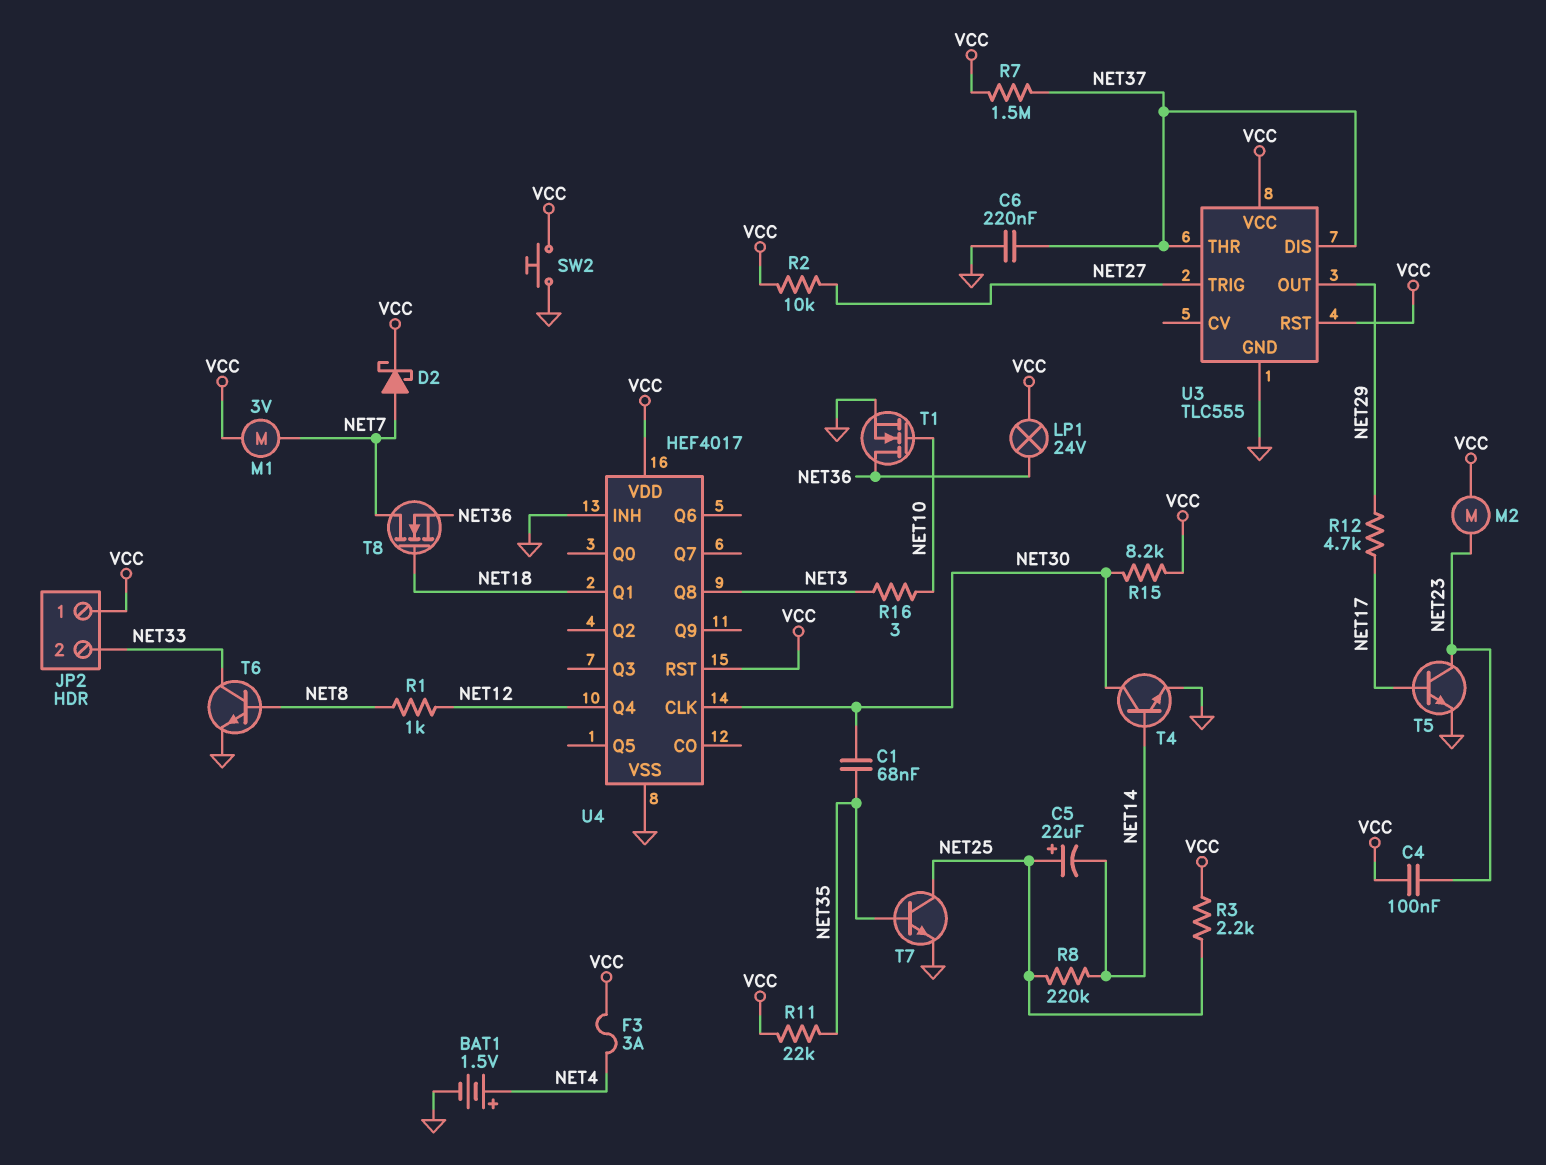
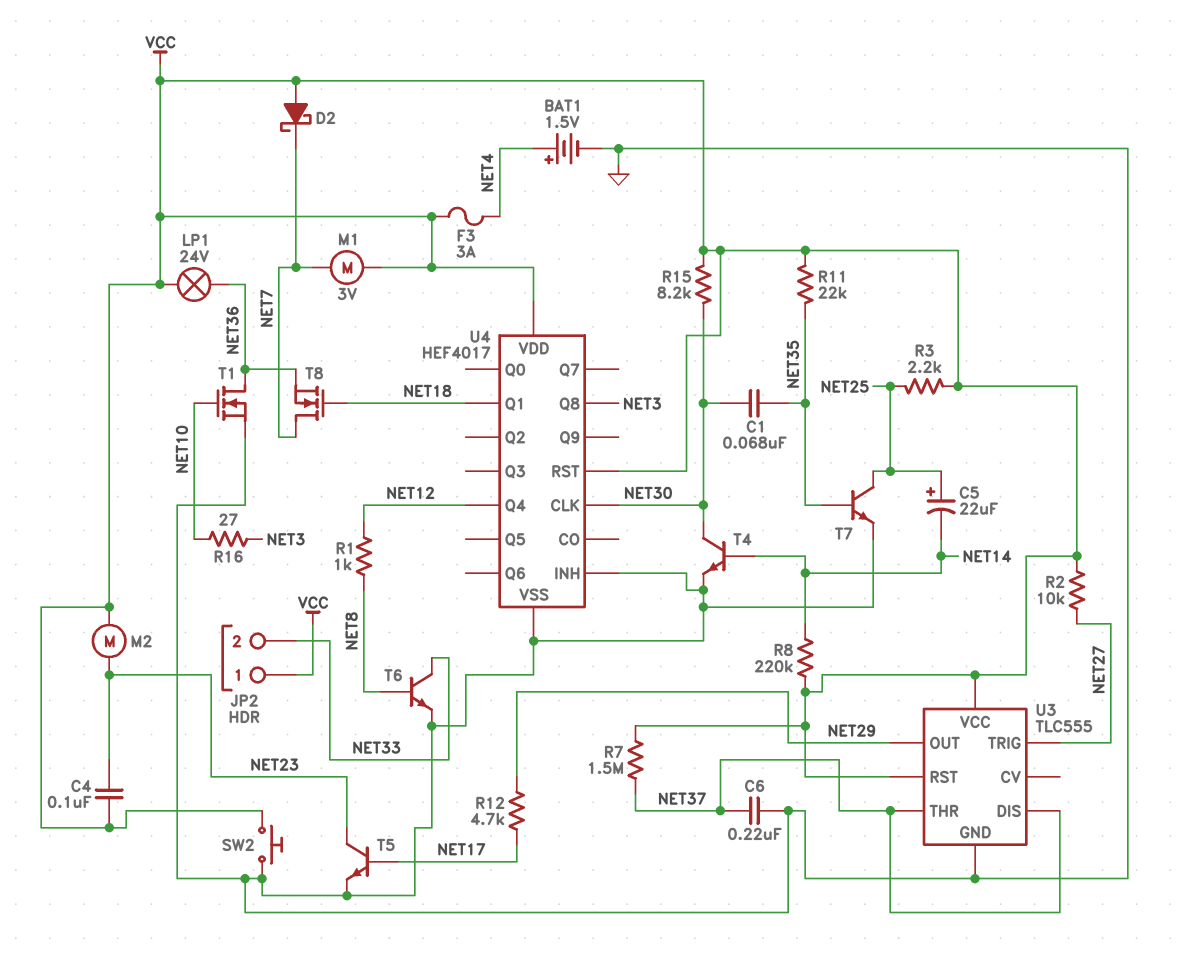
D2: schottky (A NET7, K VCC) -> schottky (A VCC, K NET7)
R8: 220k (NET14, NET25) -> 220k (NET14, VCC)
R16: 3 (NET3, NET10) -> 27 (NET3, NET10)

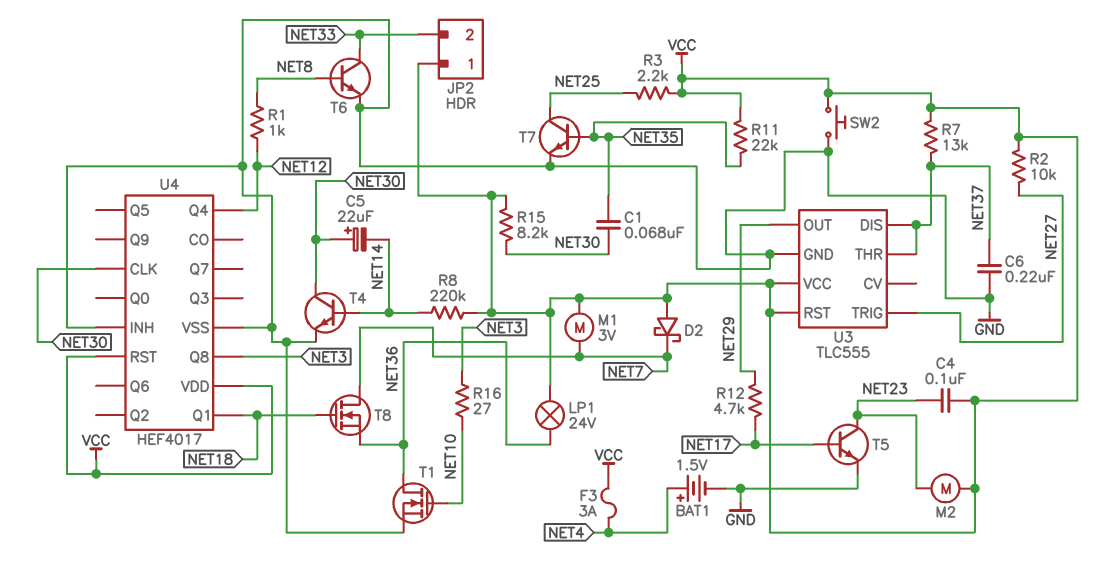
C5: 22uF (plus NET25, minus NET14) -> 22uF (plus NET30, minus NET14)
R7: 1.5M (NET37, VCC) -> 13k (NET37, VCC)

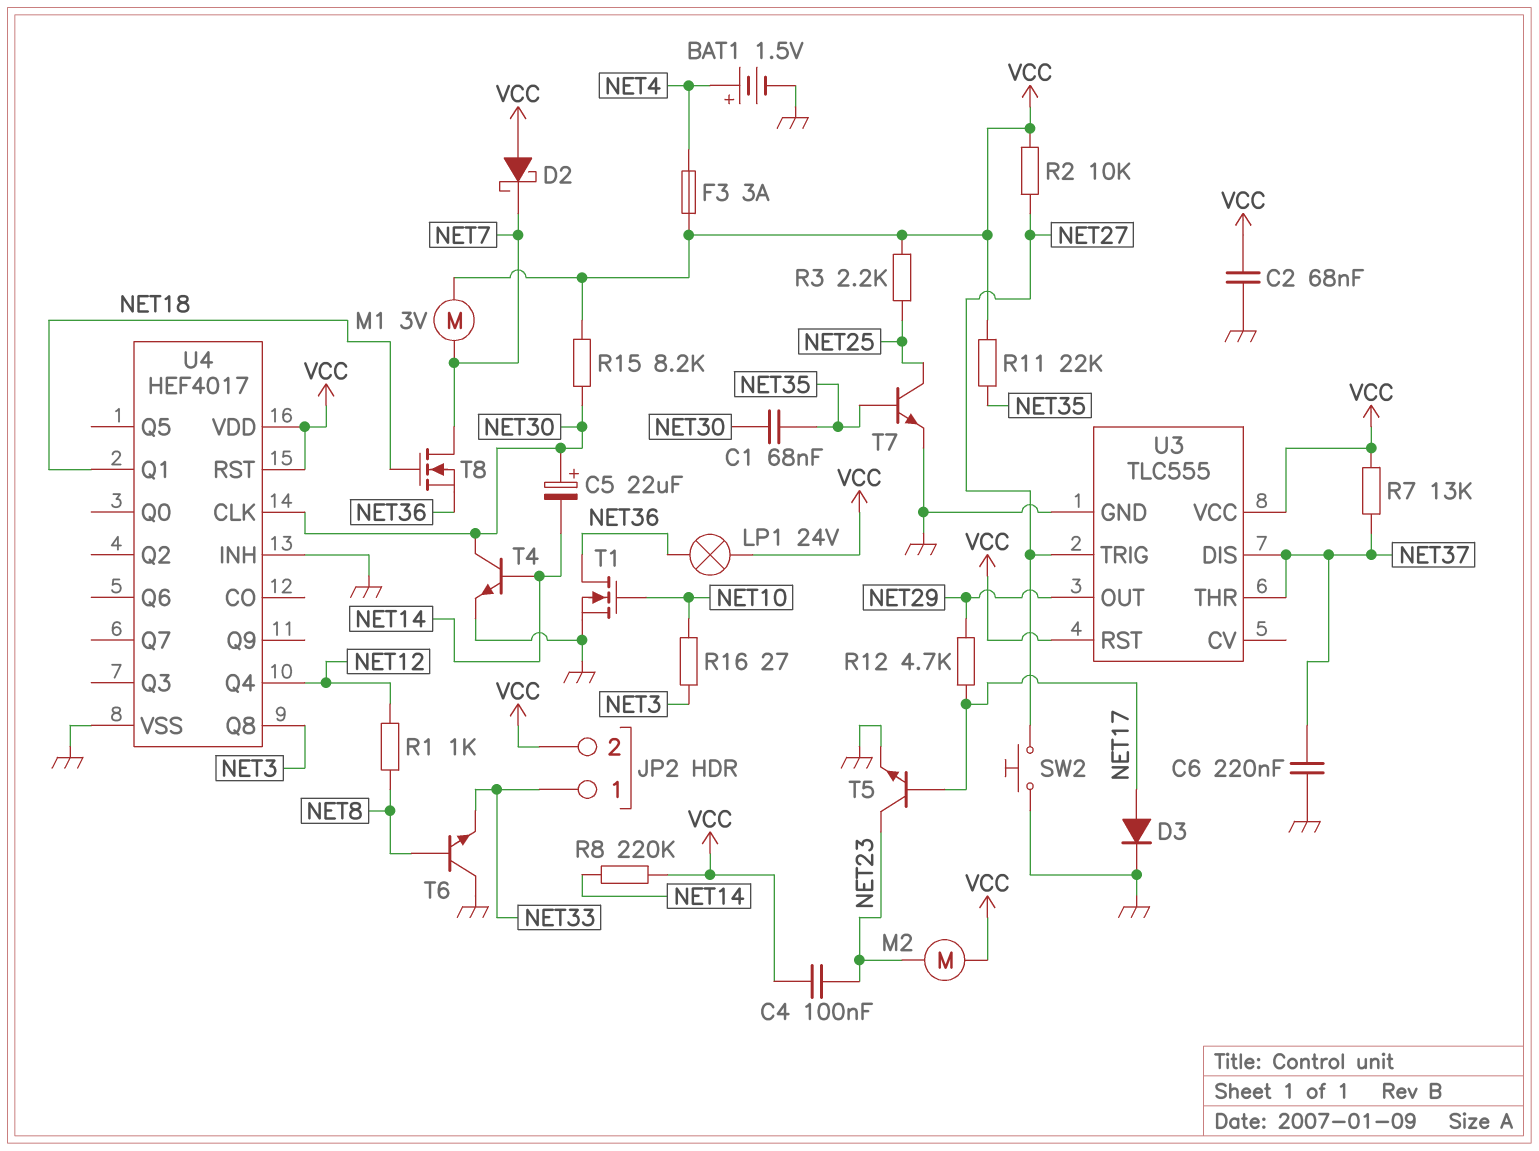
C2: none -> 68nF (GND, VCC)
D3: none -> diode (A NET17, K GND)
JP2 pin 1: VCC -> NET33
JP2 pin 2: NET33 -> VCC
SW2: button (GND, VCC) -> button (GND, NET27)
T6: NPN (B NET8, C NET33, E GND) -> NPN (B NET8, C GND, E NET33)

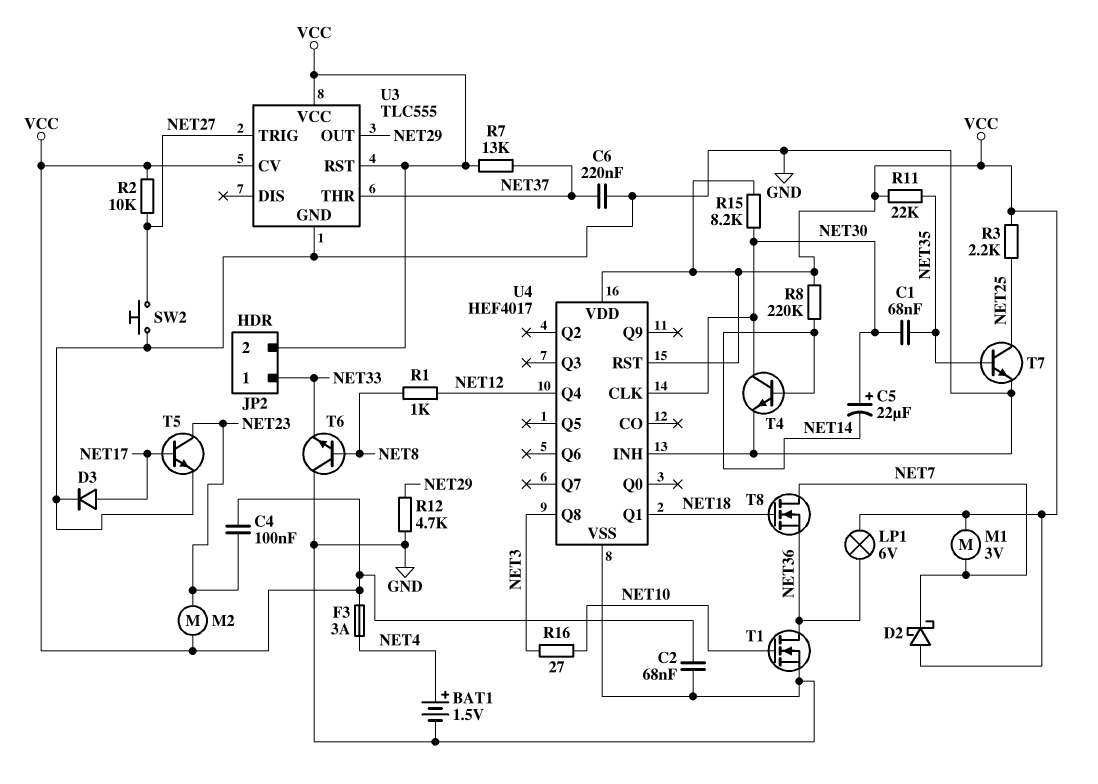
LP1: lamp 24V (NET36, VCC) -> lamp 6V (NET36, VCC)
R12: 4.7k (NET17, NET29) -> 4.7k (GND, NET29)
U3 pin CV: none -> VCC
U3 pin DIS: NET37 -> none

